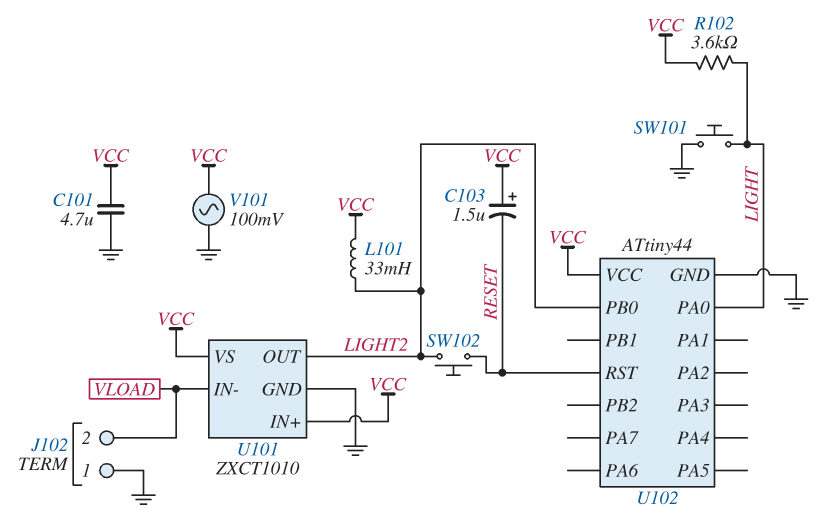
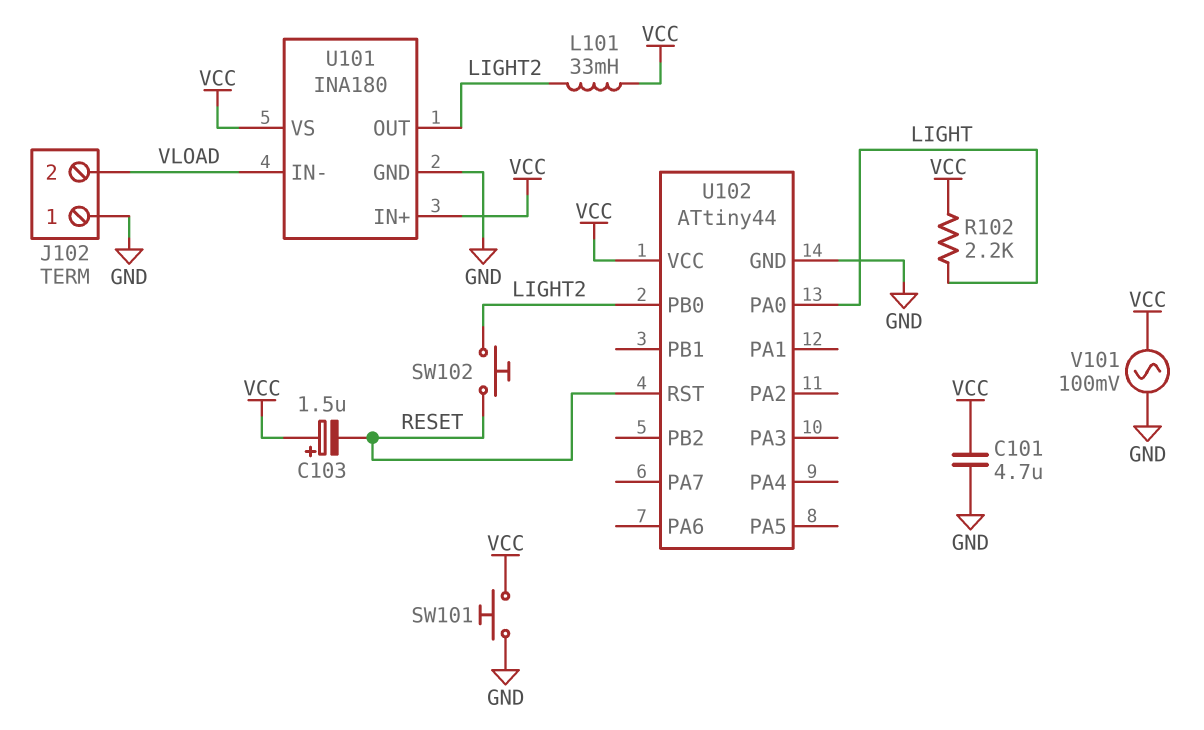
R102: 3.6k (LIGHT, VCC) -> 2.2k (LIGHT, VCC)
SW101: button (GND, LIGHT) -> button (GND, VCC)
U101: ZXCT1010 -> INA180

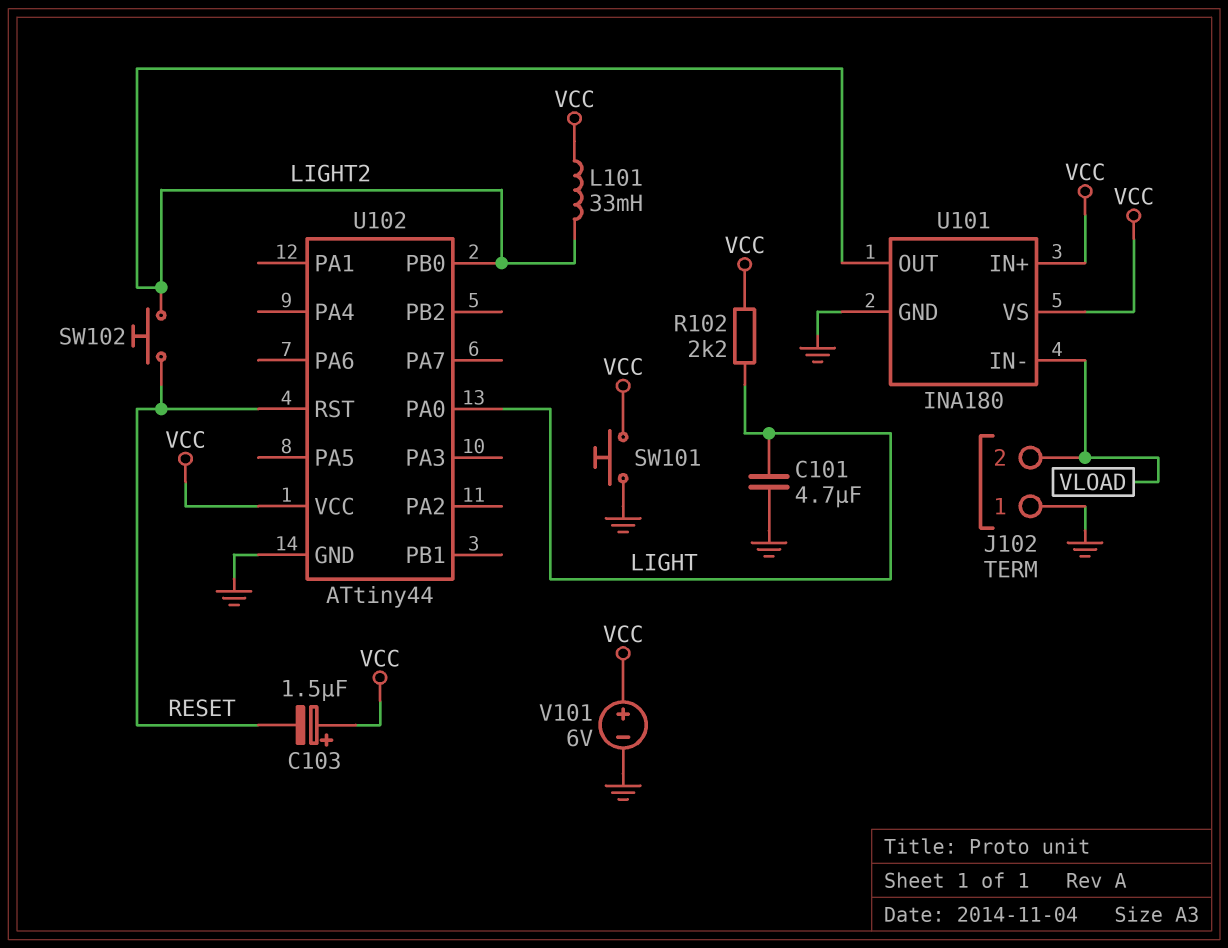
C101: 4.7uF (GND, VCC) -> 4.7uF (GND, LIGHT)
V101: AC 100mV (GND, VCC) -> 6V (plus VCC, minus GND)

